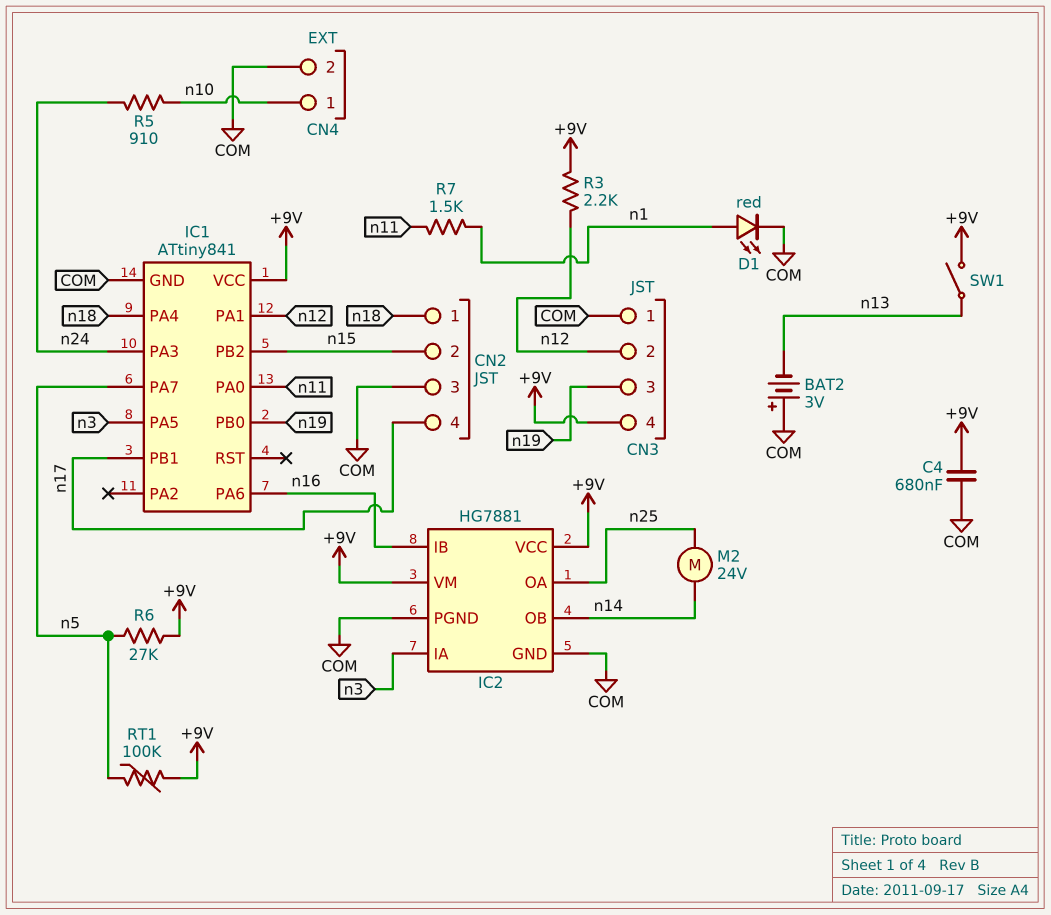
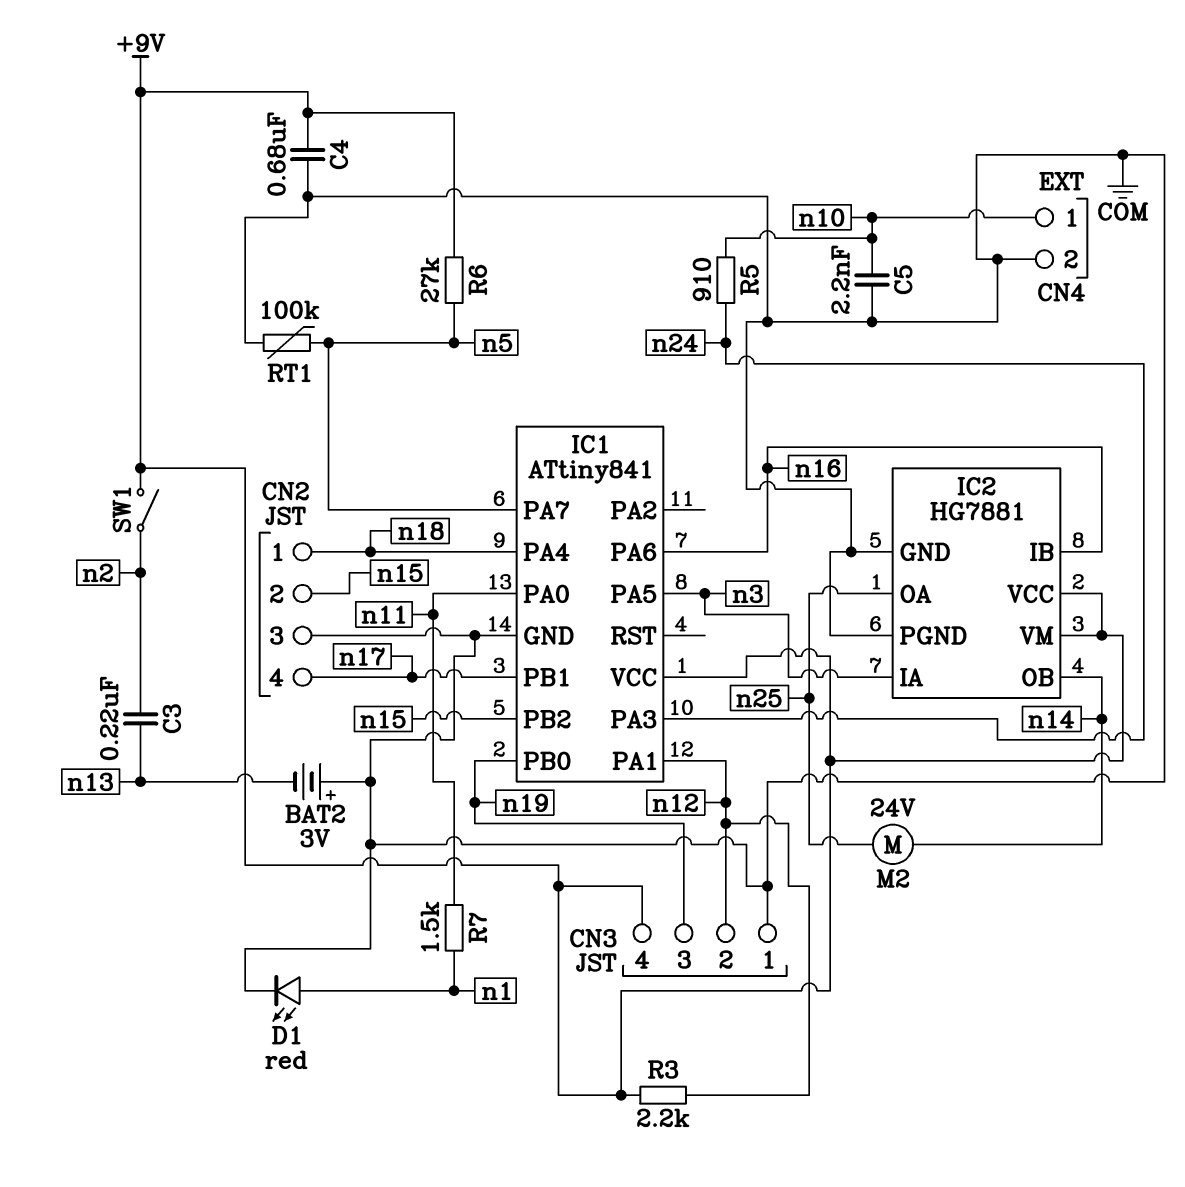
C3: none -> 220nF (n2, n13)
C5: none -> 2.2nF (COM, n10)
RT1: 100k (+9V, n5) -> 100k (COM, n5)
SW1: switch (+9V, n13) -> switch (+9V, n2)

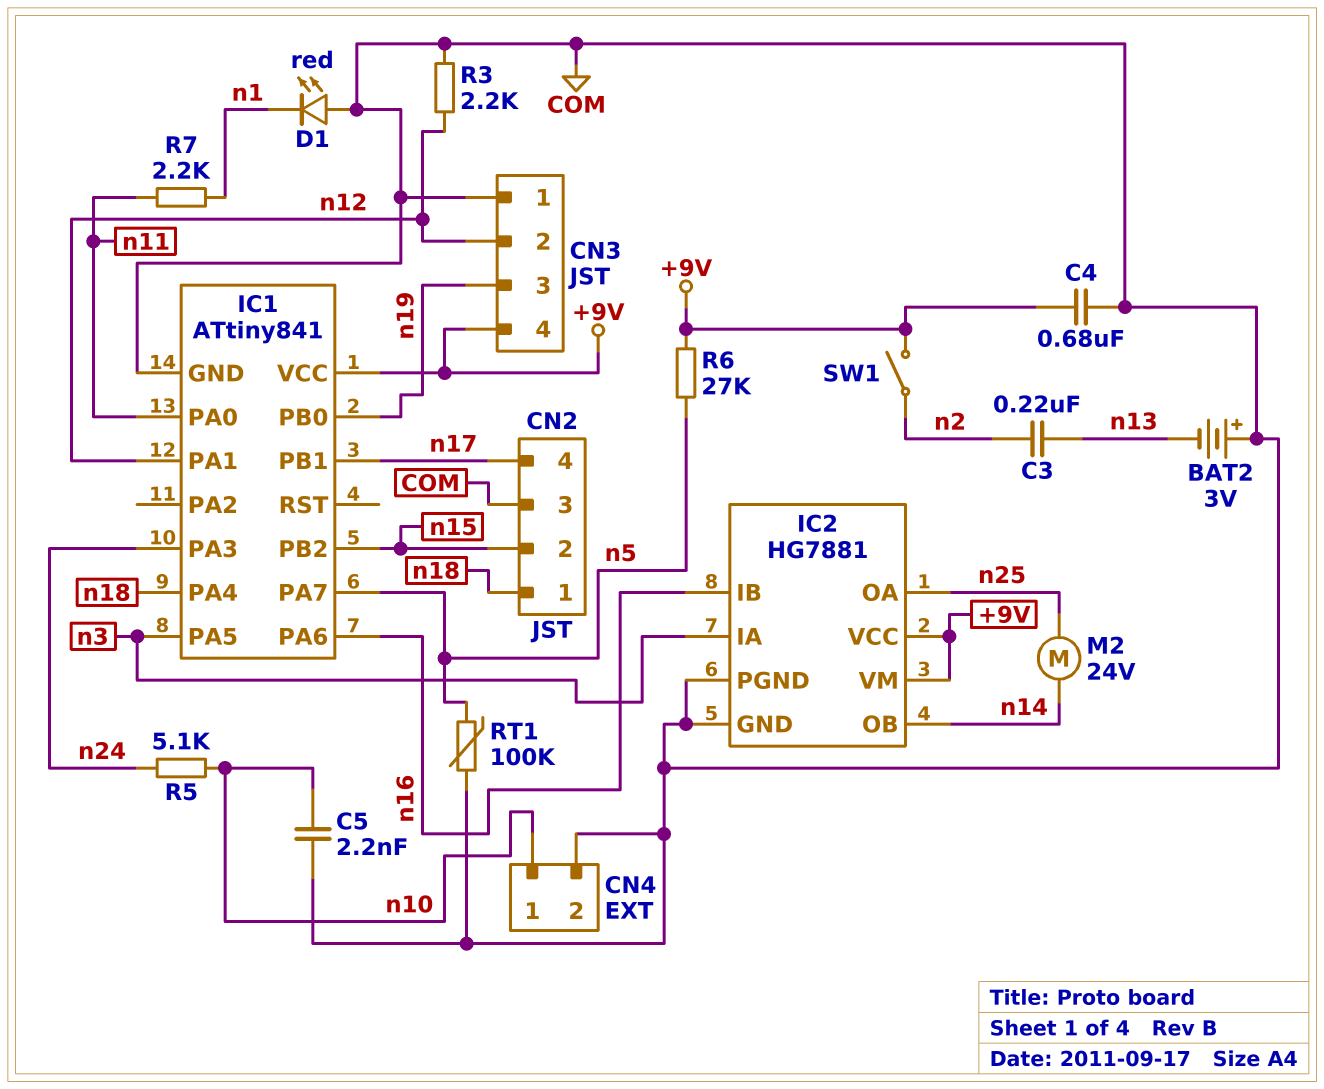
D1: LED red (A n1, K COM) -> LED red (A COM, K n1)
R3: 2.2k (+9V, n12) -> 2.2k (COM, n12)
R5: 910 (n10, n24) -> 5.1k (n10, n24)
R7: 1.5k (n1, n11) -> 2.2k (n1, n11)

